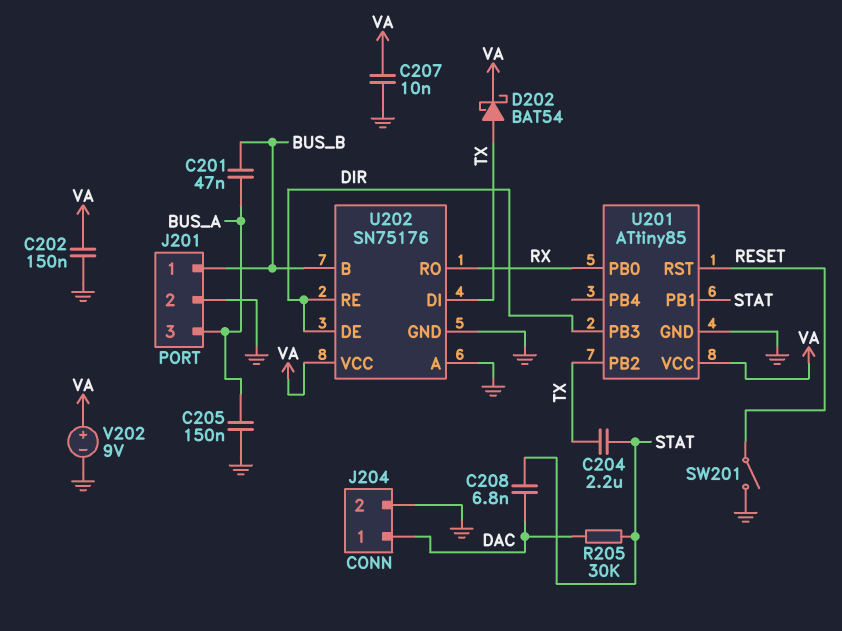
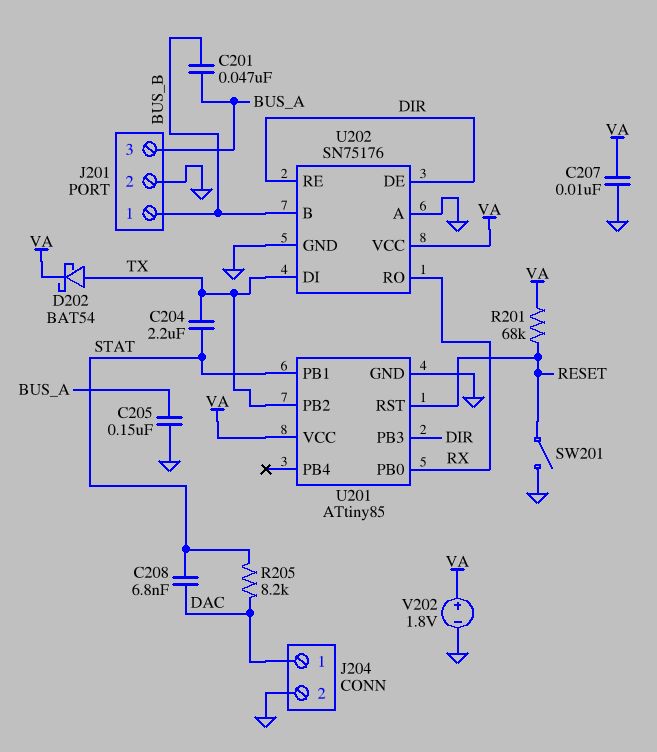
C202: 150nF (GND, VA) -> none
R201: none -> 68k (RESET, VA)
R205: 30k (DAC, STAT) -> 8.2k (DAC, STAT)
V202: 9V (plus VA, minus GND) -> 1.8V (plus VA, minus GND)

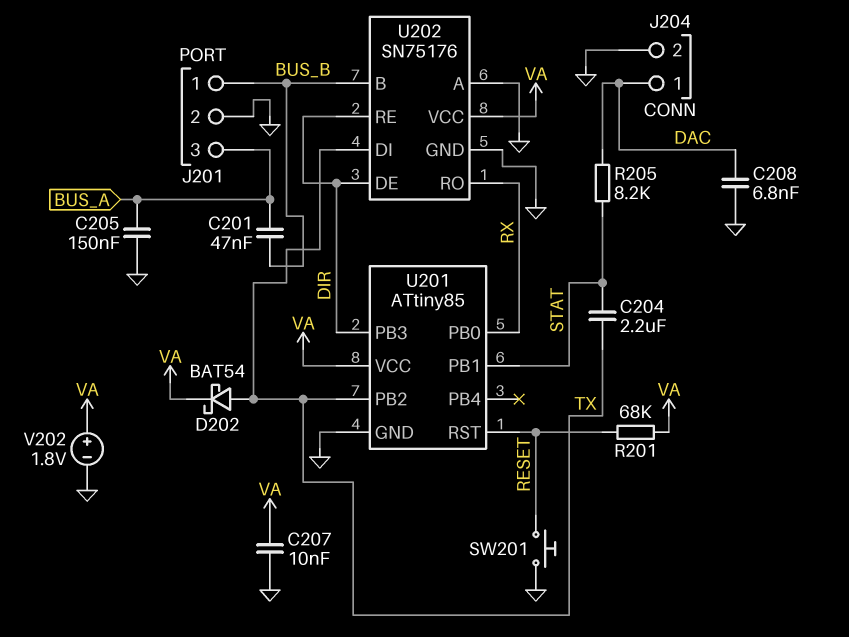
C208: 6.8nF (DAC, STAT) -> 6.8nF (DAC, GND)
SW201: switch (GND, RESET) -> button (GND, RESET)

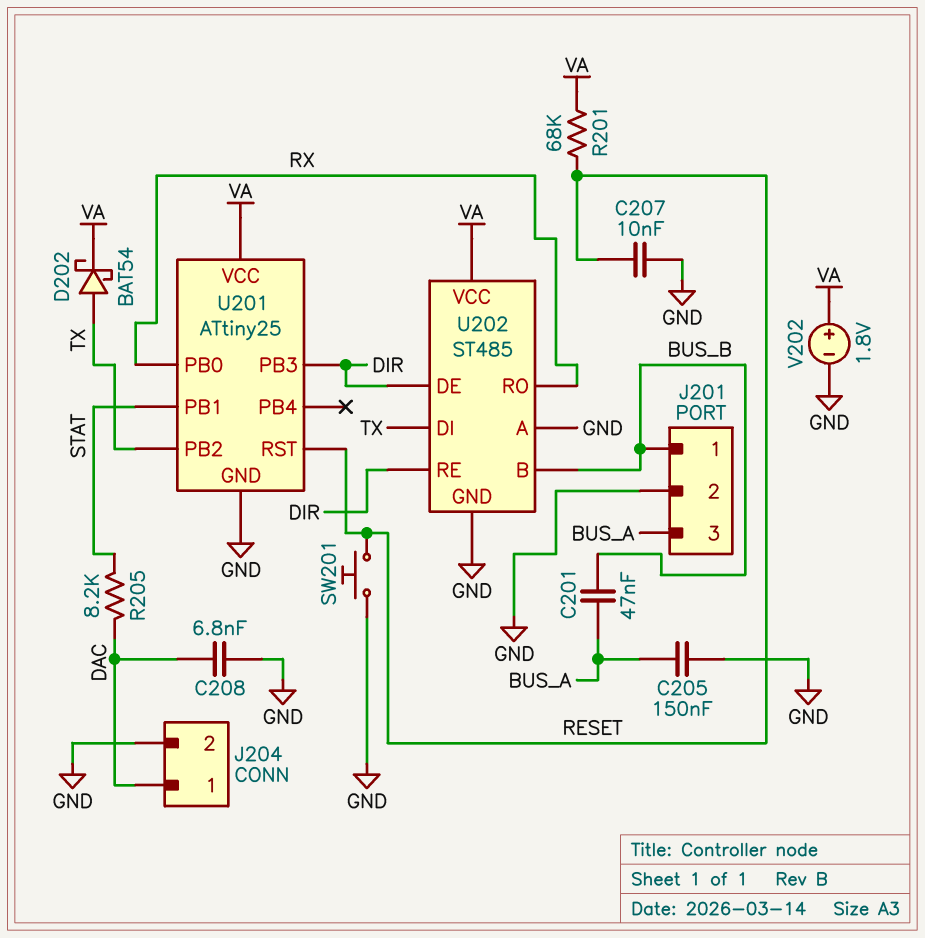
C204: 2.2uF (STAT, TX) -> none
C207: 10nF (GND, VA) -> 10nF (GND, RESET)
U201: ATtiny85 -> ATtiny25
U202: SN75176 -> ST485

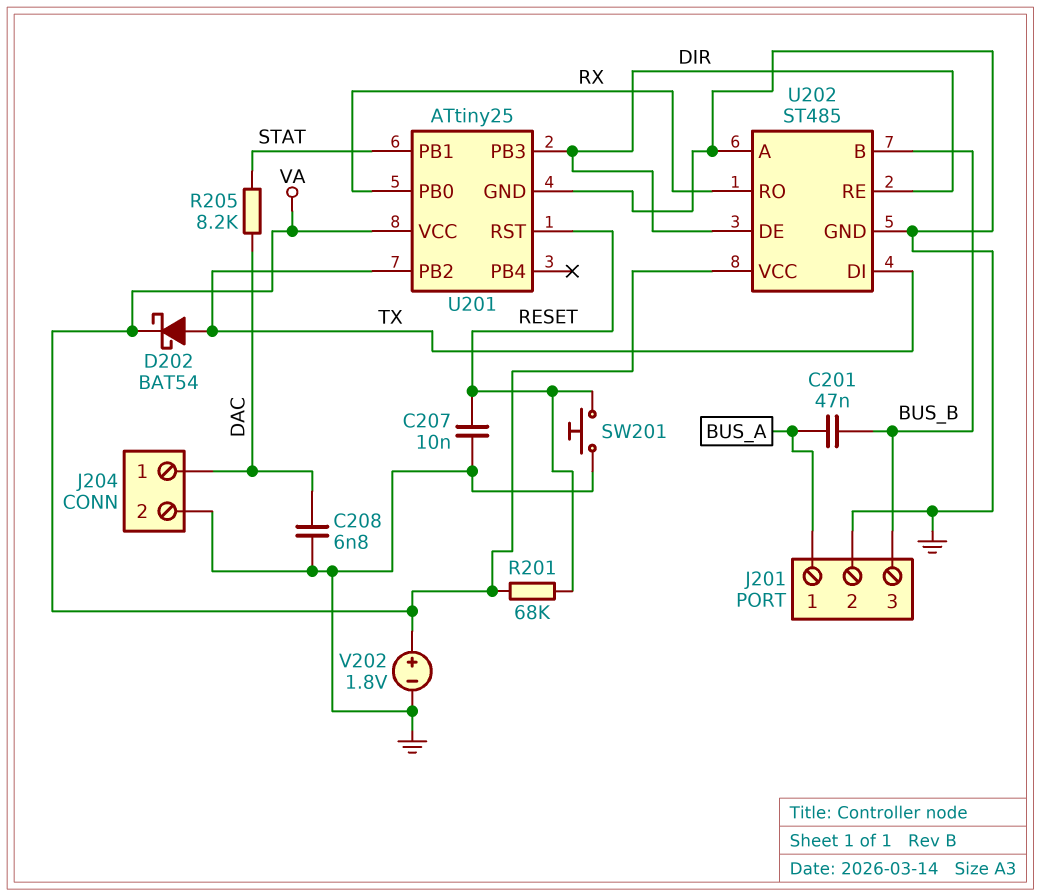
C205: 150nF (BUS_A, GND) -> none
J201 pin 1: BUS_B -> BUS_A
J201 pin 3: BUS_A -> BUS_B

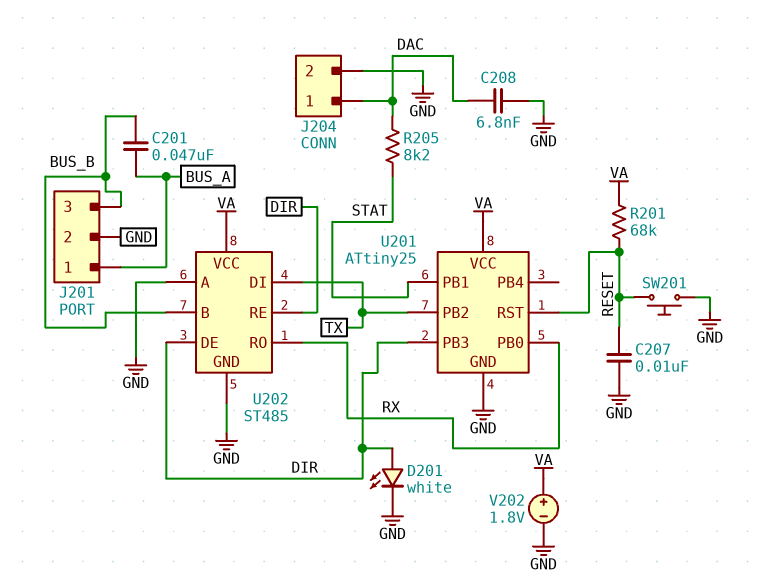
D201: none -> LED white (A DIR, K GND)
D202: schottky BAT54 (A TX, K VA) -> none

